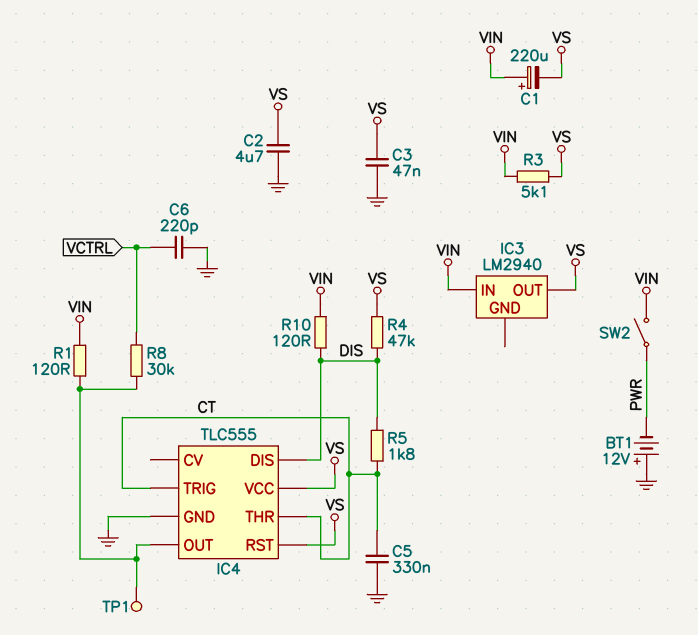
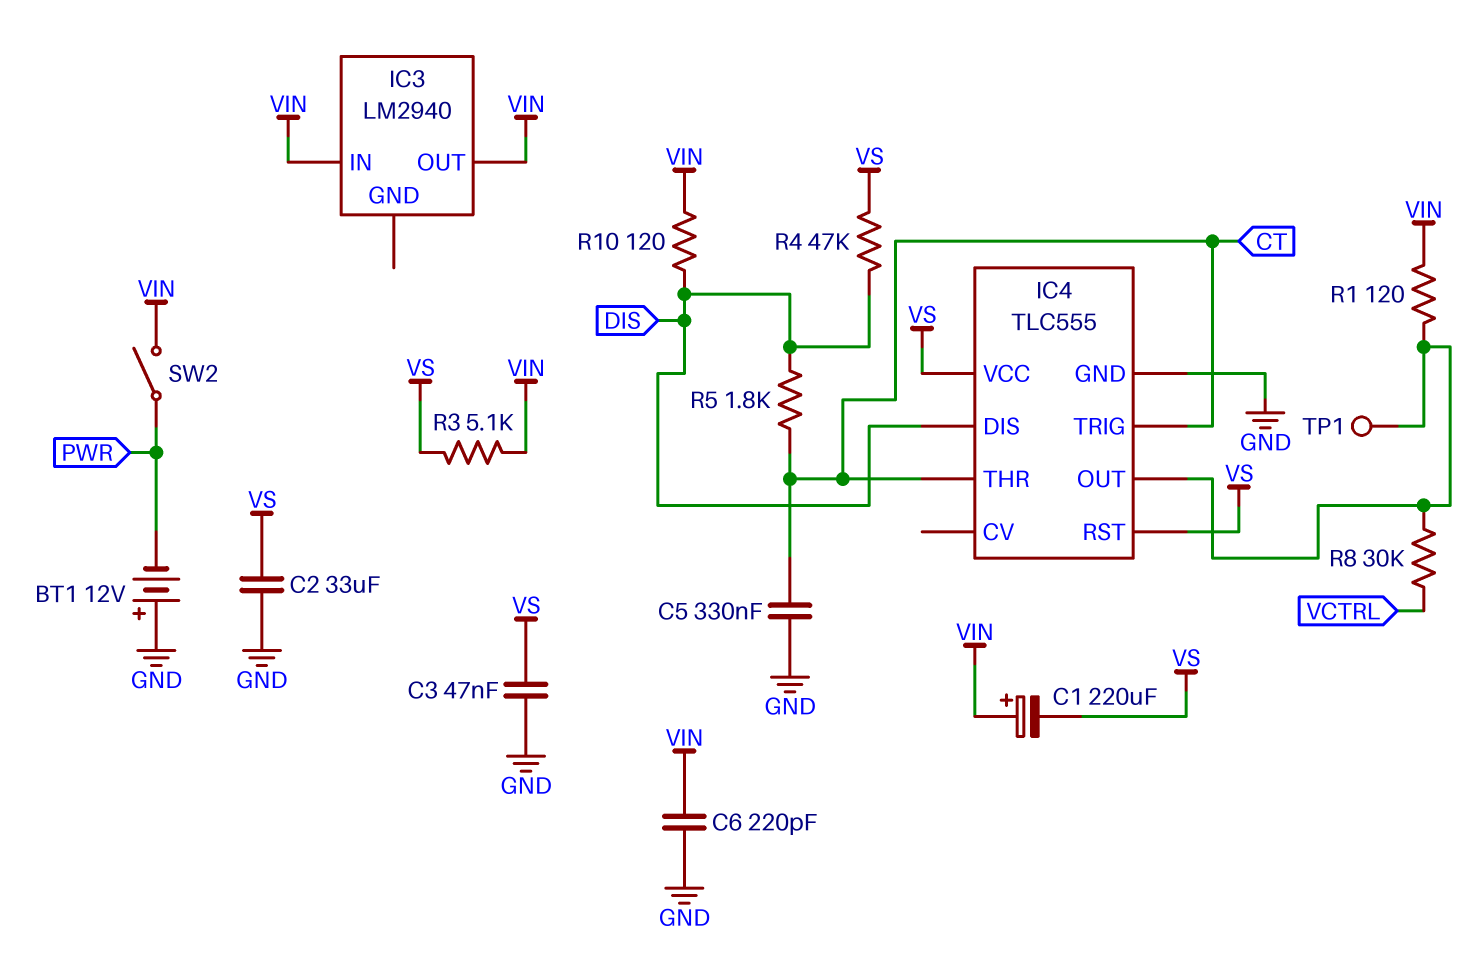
C2: 4.7uF (GND, VS) -> 33uF (GND, VS)
C6: 220pF (GND, VCTRL) -> 220pF (GND, VIN)
IC3 pin OUT: VS -> VIN

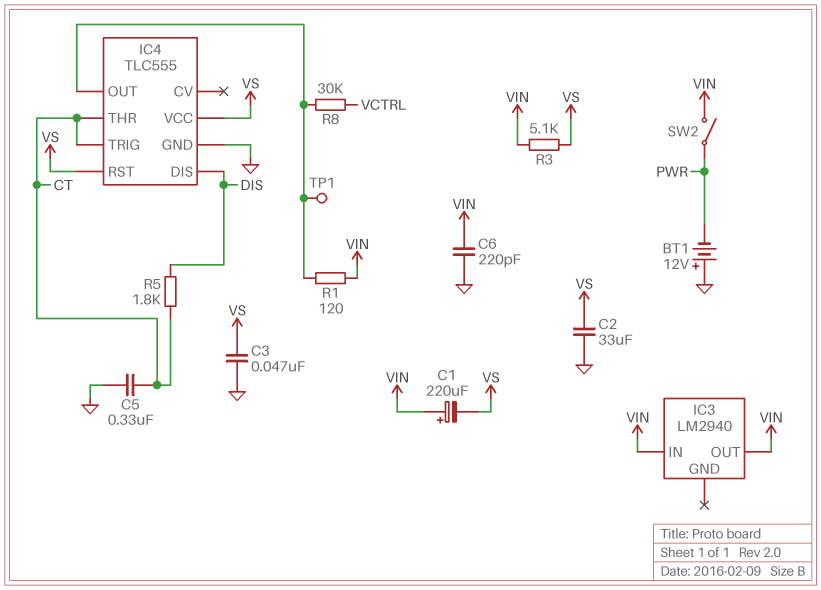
R4: 47k (DIS, VS) -> none
R10: 120 (DIS, VIN) -> none

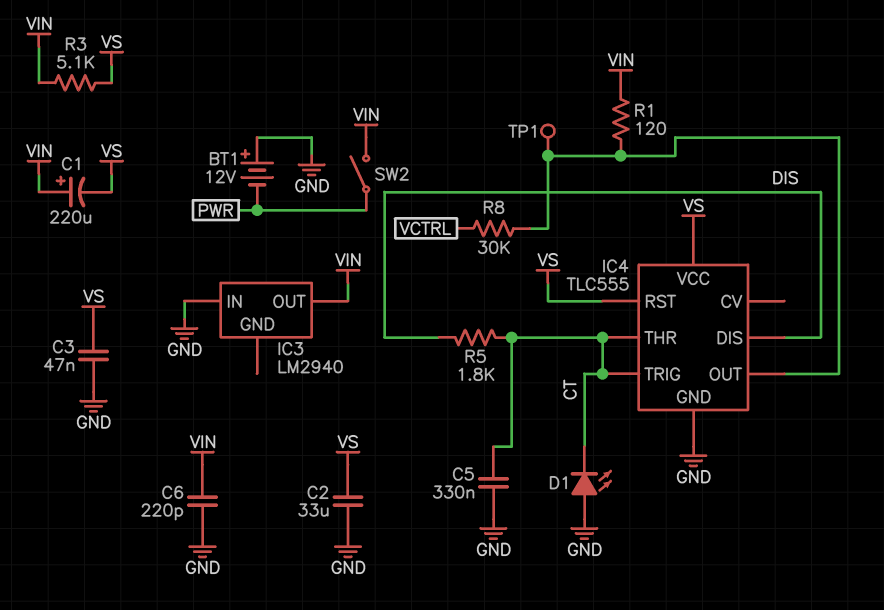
D1: none -> LED (A GND, K CT)
IC3 pin IN: VIN -> GND

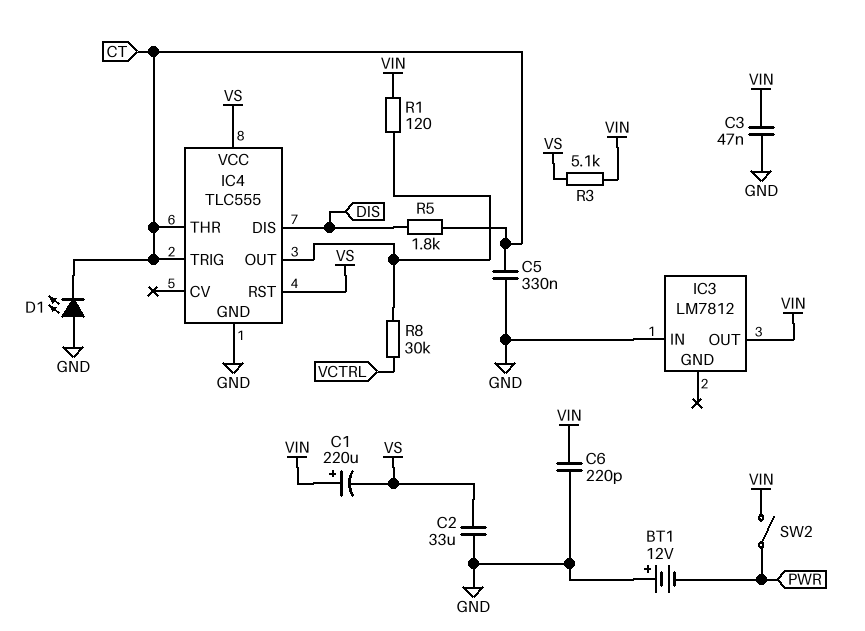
C3: 47nF (GND, VS) -> 47nF (GND, VIN)
IC3: LM2940 -> LM7812
TP1: test point (IC4/OUT) -> none

